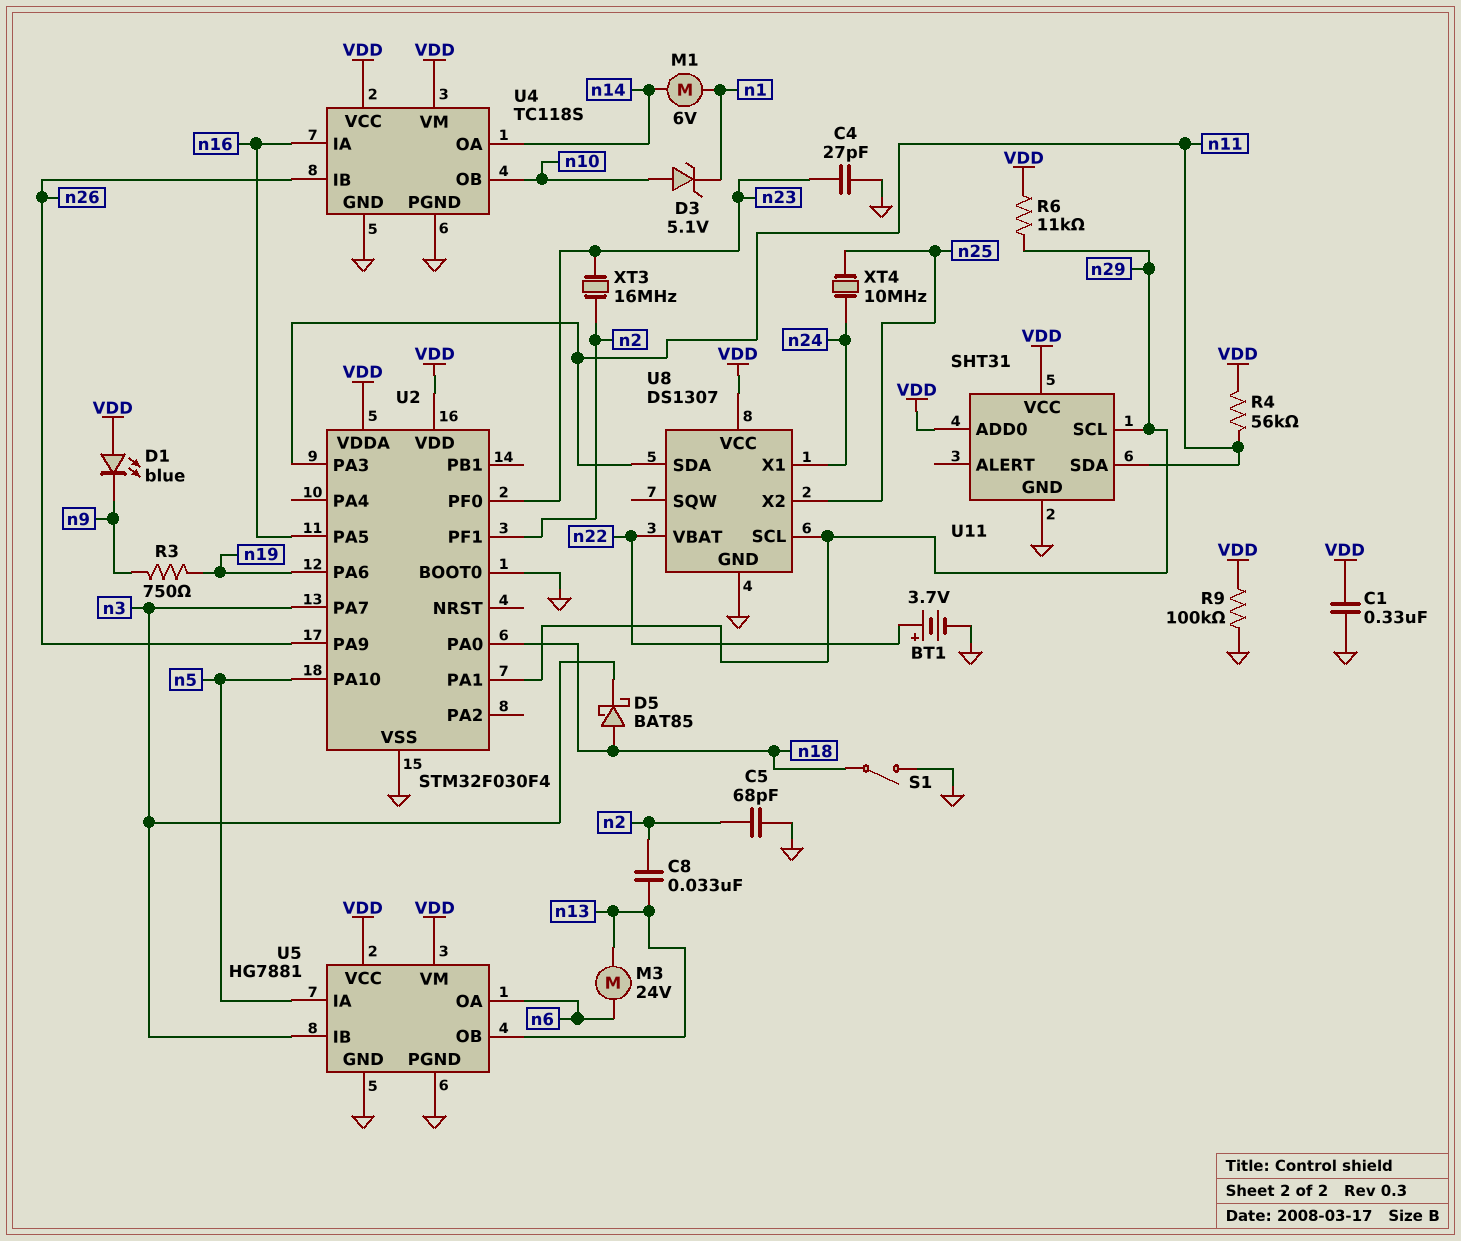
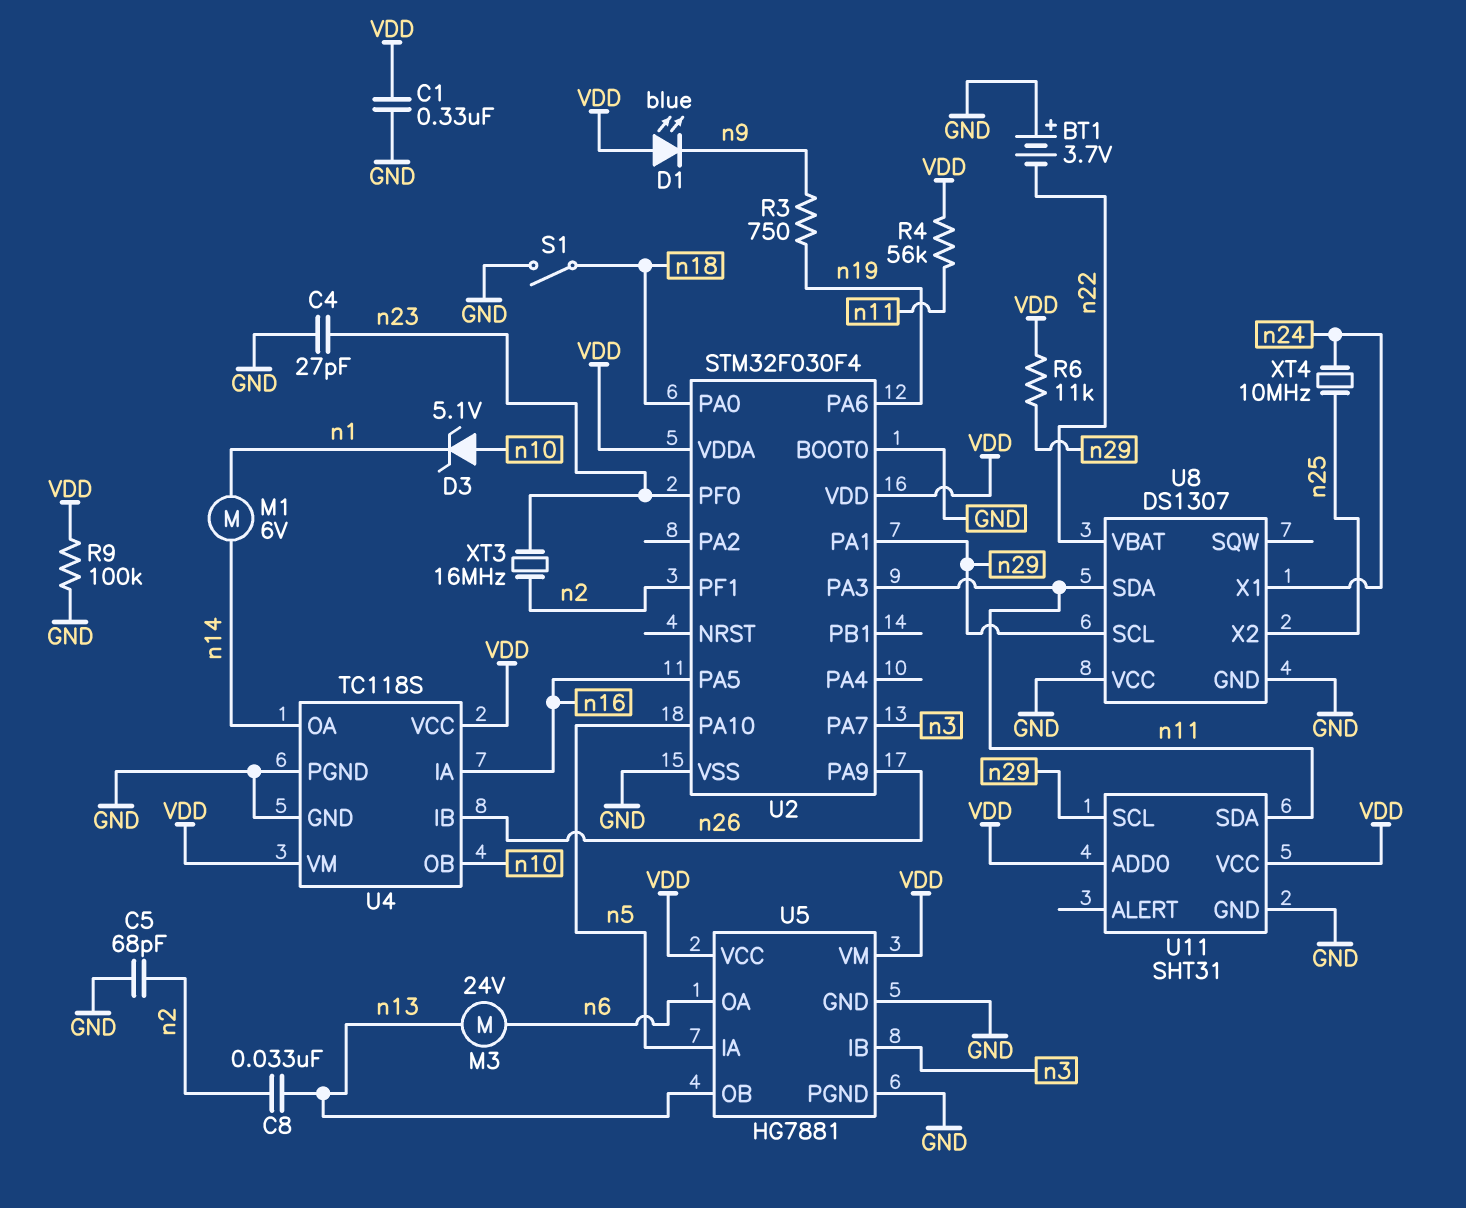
BT1: 3.7V (plus n22, minus GND) -> 3.7V (plus GND, minus n22)
D5: schottky BAT85 (A n18, K n3) -> none
U8 pin VCC: VDD -> GND

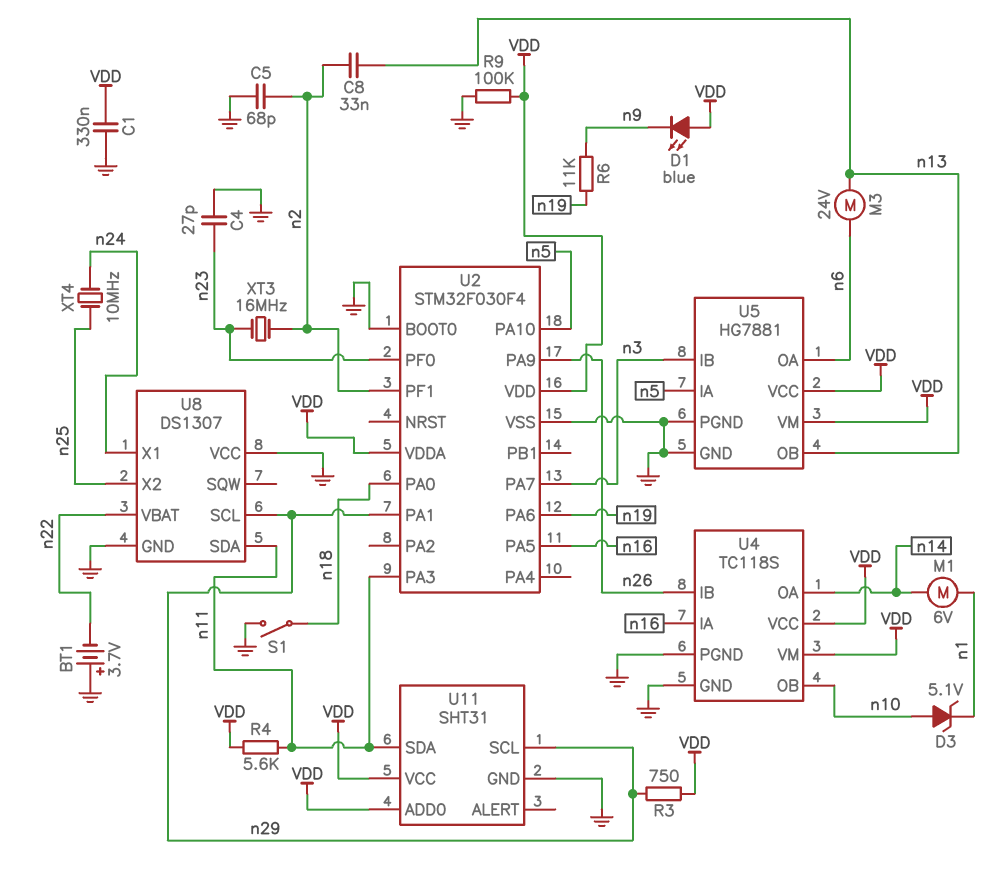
R3: 750 (n9, n19) -> 750 (VDD, n29)
R4: 56k (VDD, n11) -> 5.6k (VDD, n11)
R6: 11k (VDD, n29) -> 11k (n9, n19)

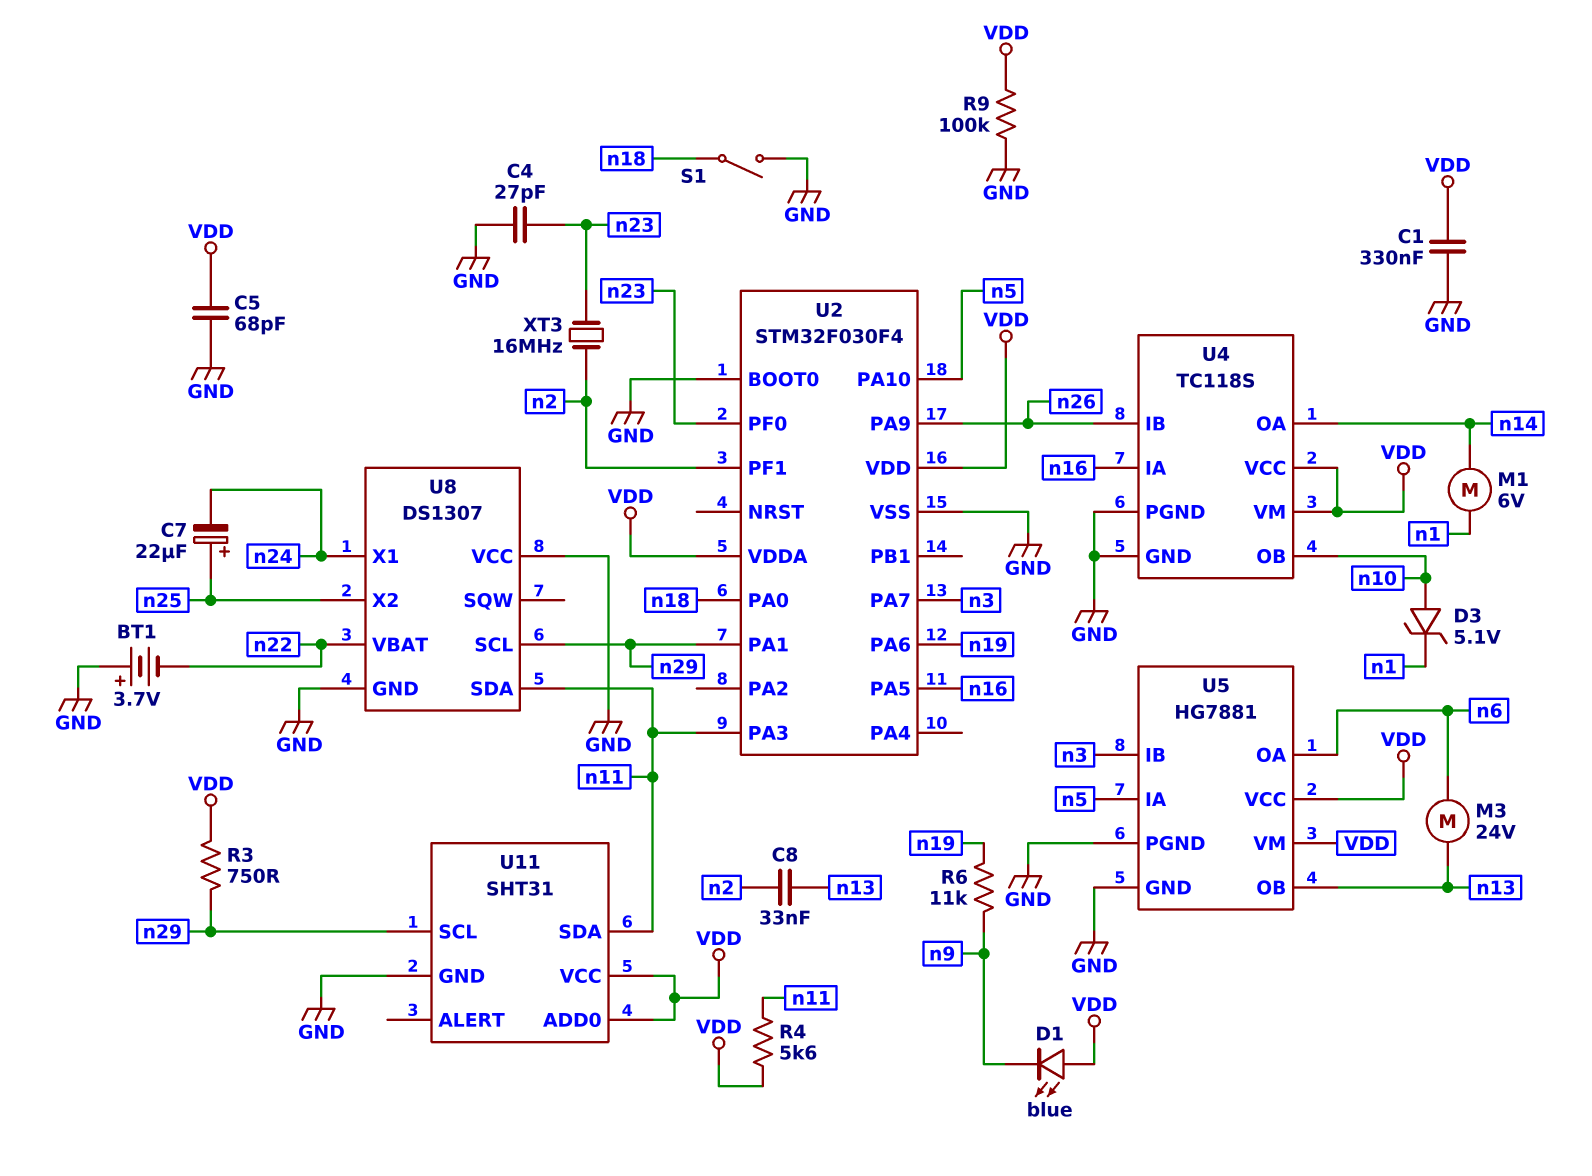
C5: 68pF (GND, n2) -> 68pF (GND, VDD)
C7: none -> 22uF (plus n25, minus n24)
XT4: 10MHz (n24, n25) -> none

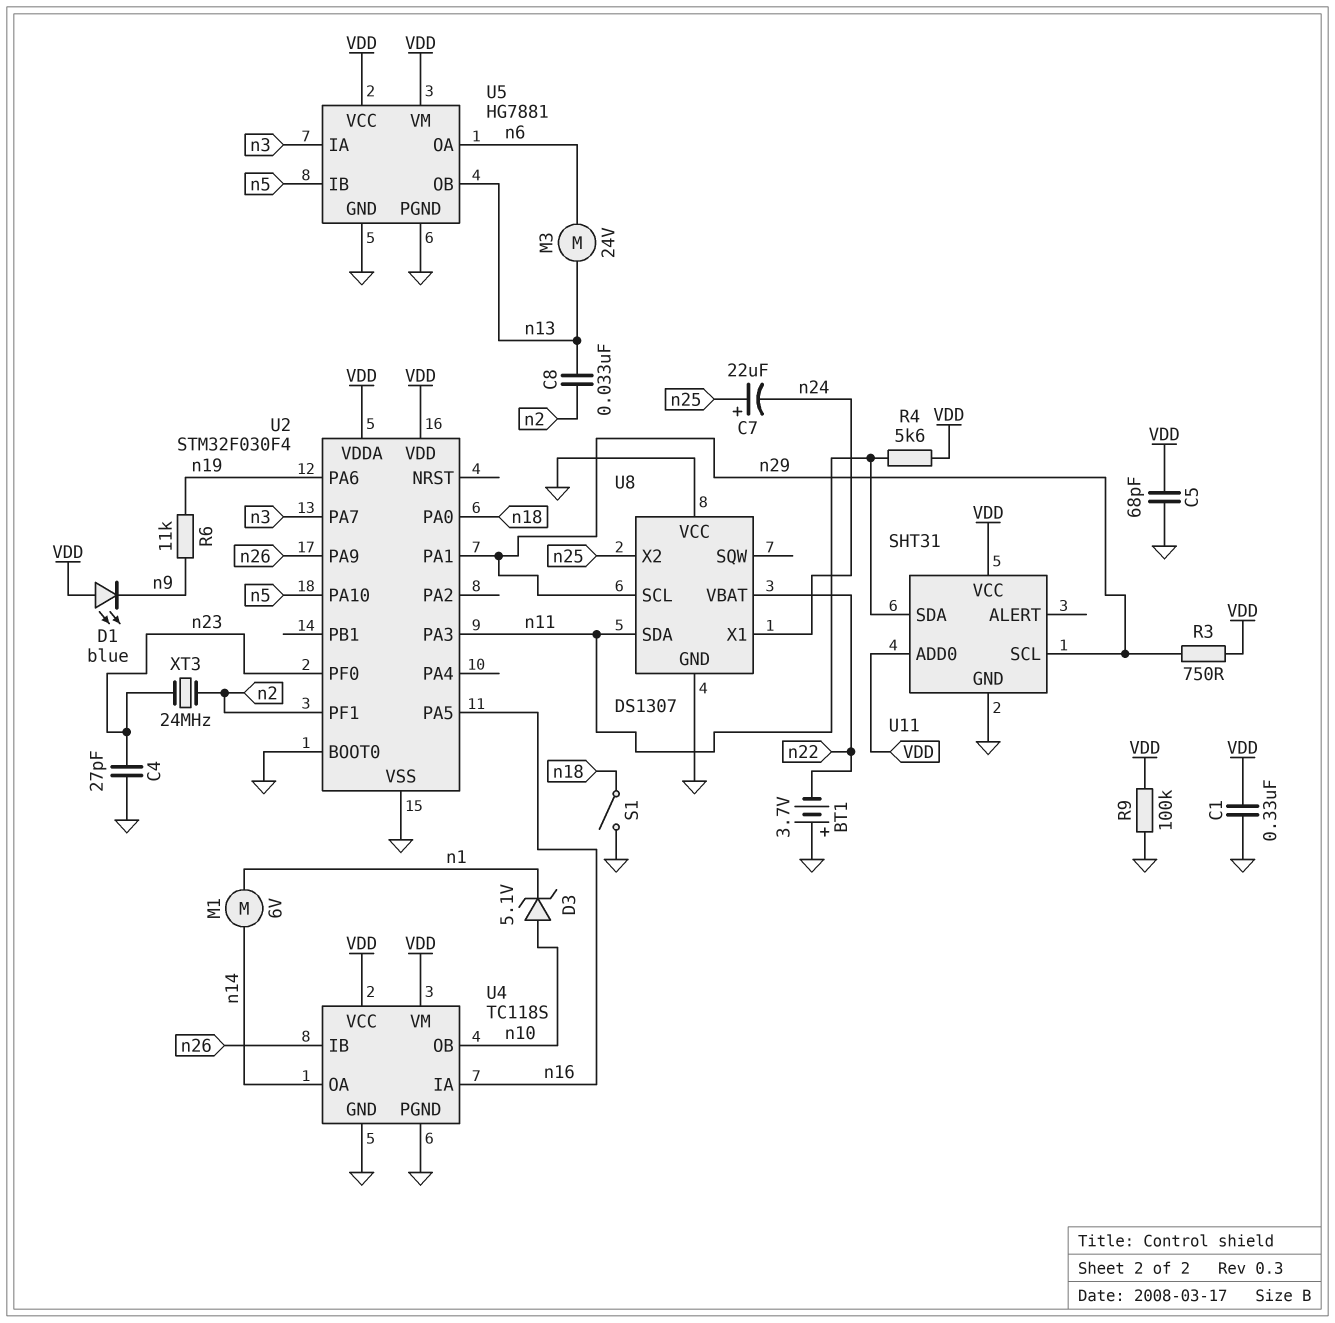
U5 pin IA: n5 -> n3
U5 pin IB: n3 -> n5
XT3: 16MHz (n2, n23) -> 24MHz (n2, n23)

